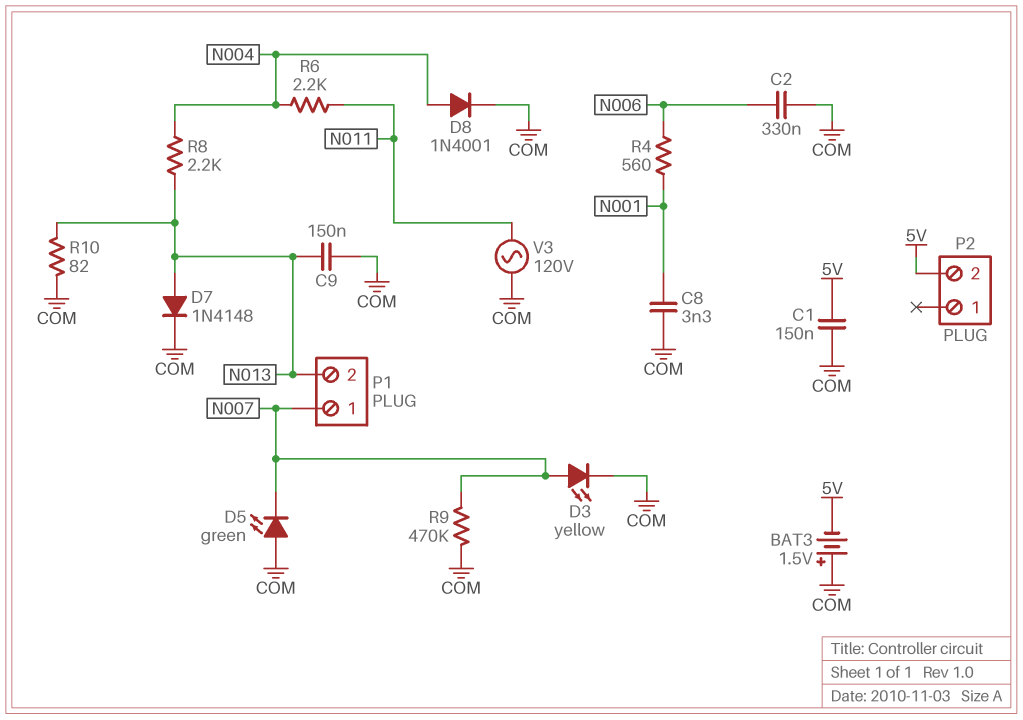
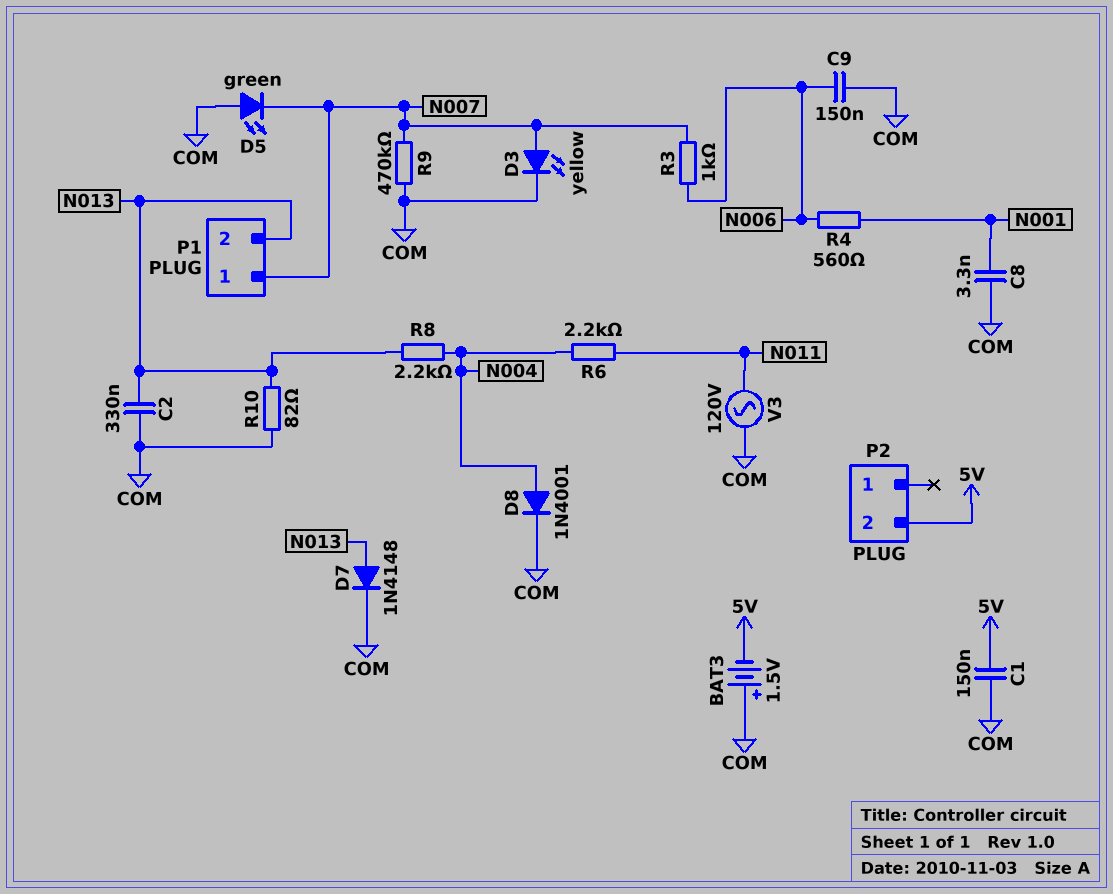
C2: 330nF (COM, N006) -> 330nF (COM, N013)
C9: 150nF (COM, N013) -> 150nF (COM, N006)
R3: none -> 1k (N006, N007)

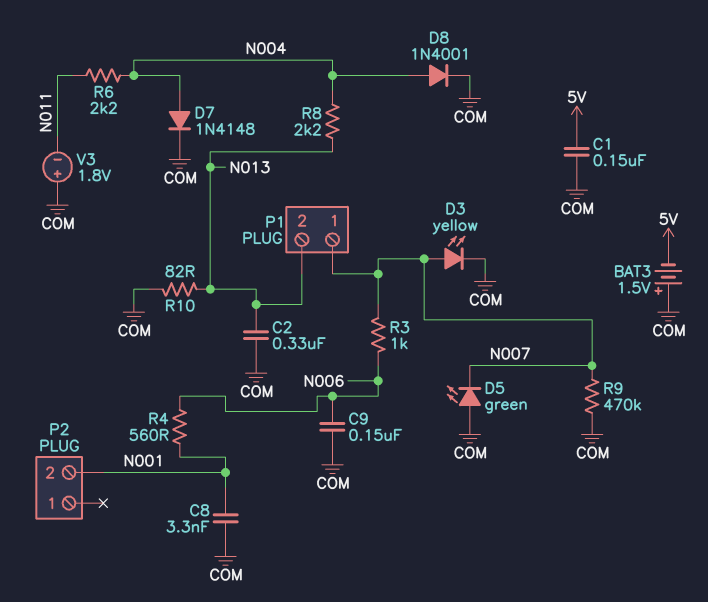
D7: diode 1N4148 (A N013, K COM) -> diode 1N4148 (A N004, K COM)
P2 pin 2: 5V -> N001
V3: AC 120V (COM, N011) -> 1.8V (plus COM, minus N011)

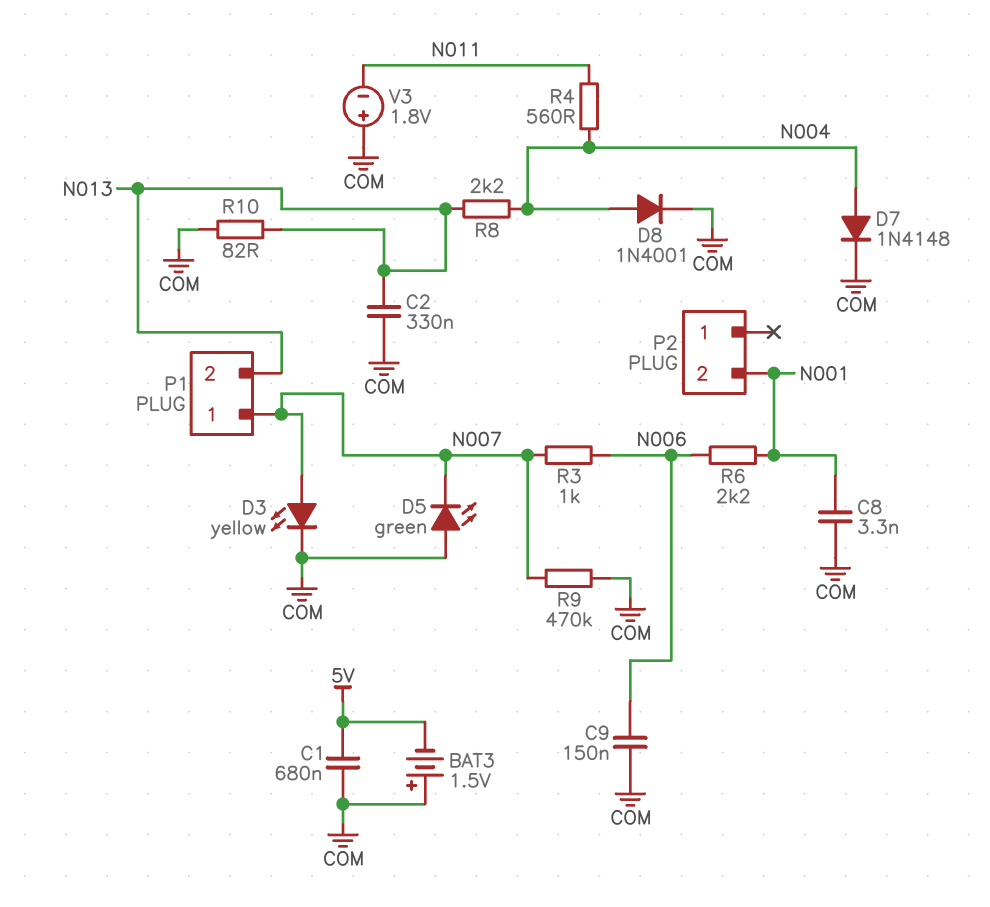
C1: 150nF (5V, COM) -> 680nF (5V, COM)
R4: 560 (N001, N006) -> 560 (N004, N011)
R6: 2.2k (N004, N011) -> 2.2k (N001, N006)

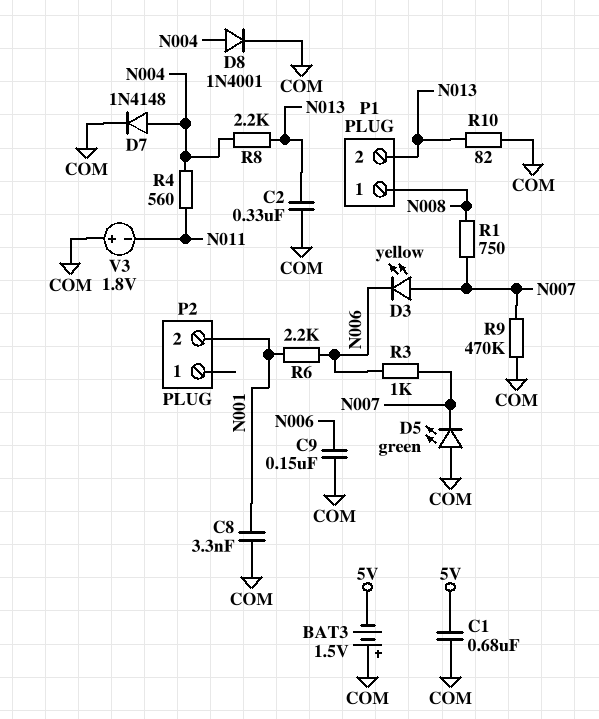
D3: LED yellow (A N007, K COM) -> LED yellow (A N007, K N006)
P1 pin 1: N007 -> N008
R1: none -> 750 (N007, N008)

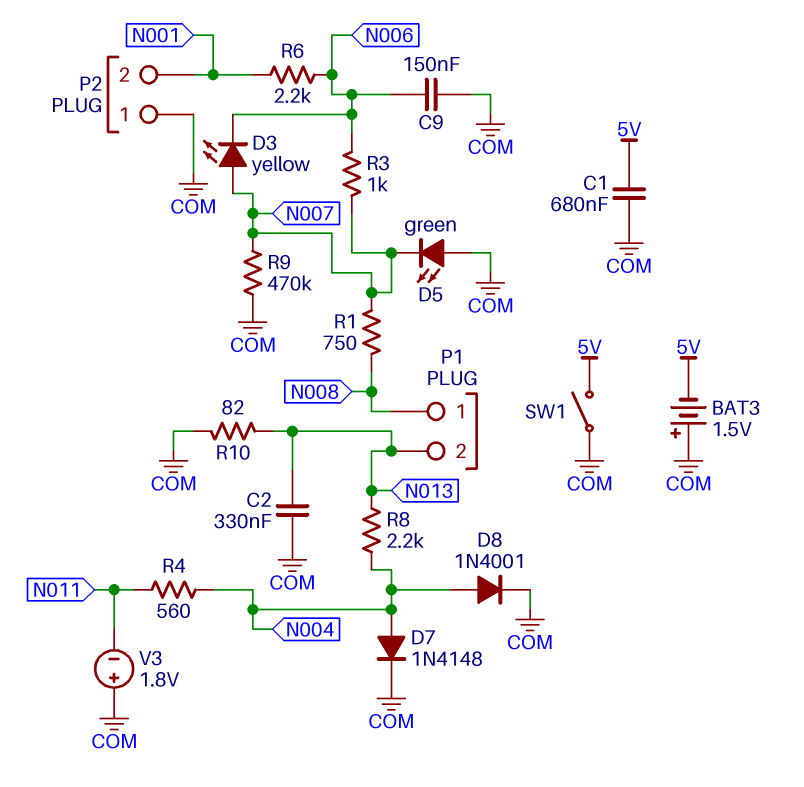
C8: 3.3nF (COM, N001) -> none
P2 pin 1: none -> COM
SW1: none -> switch (5V, COM)

